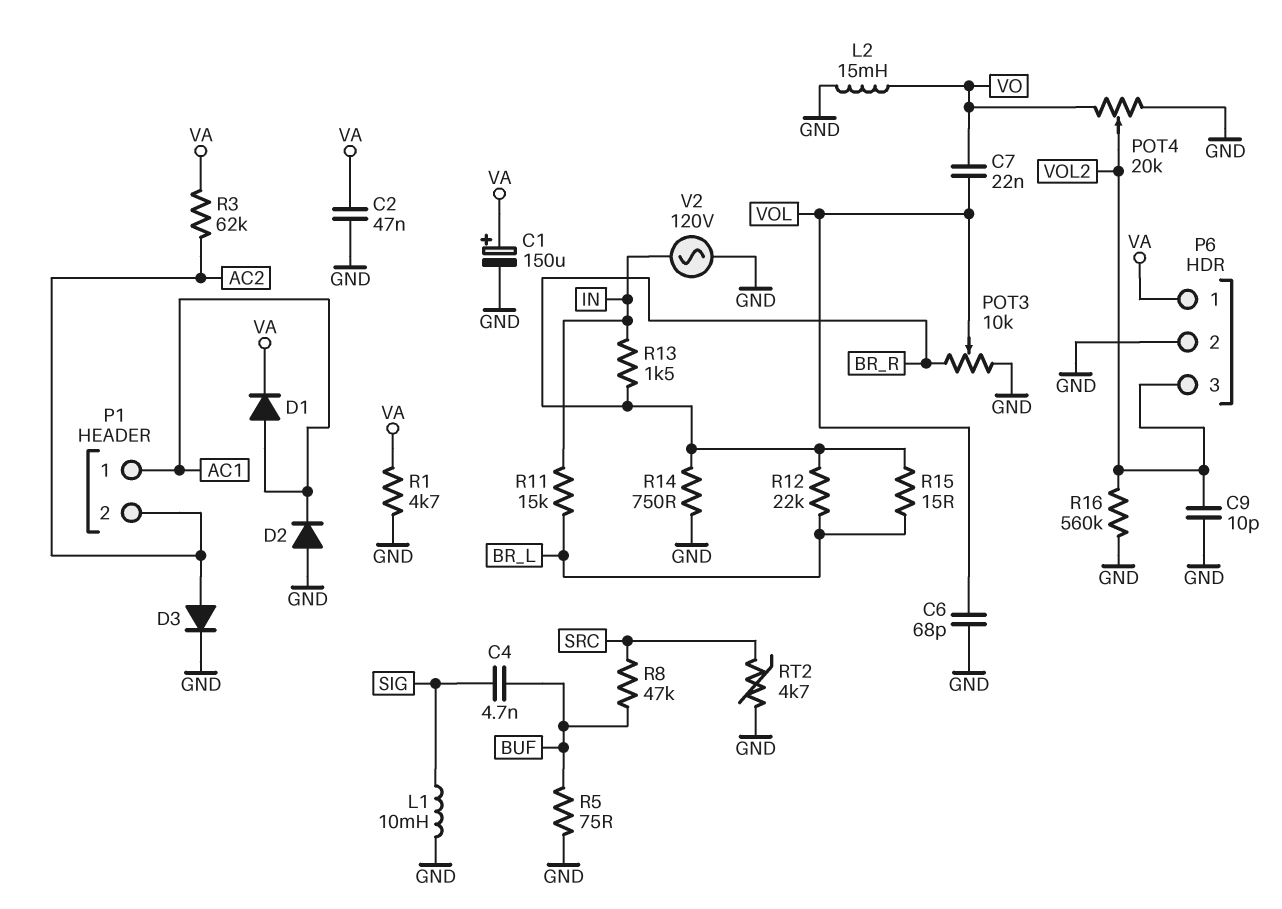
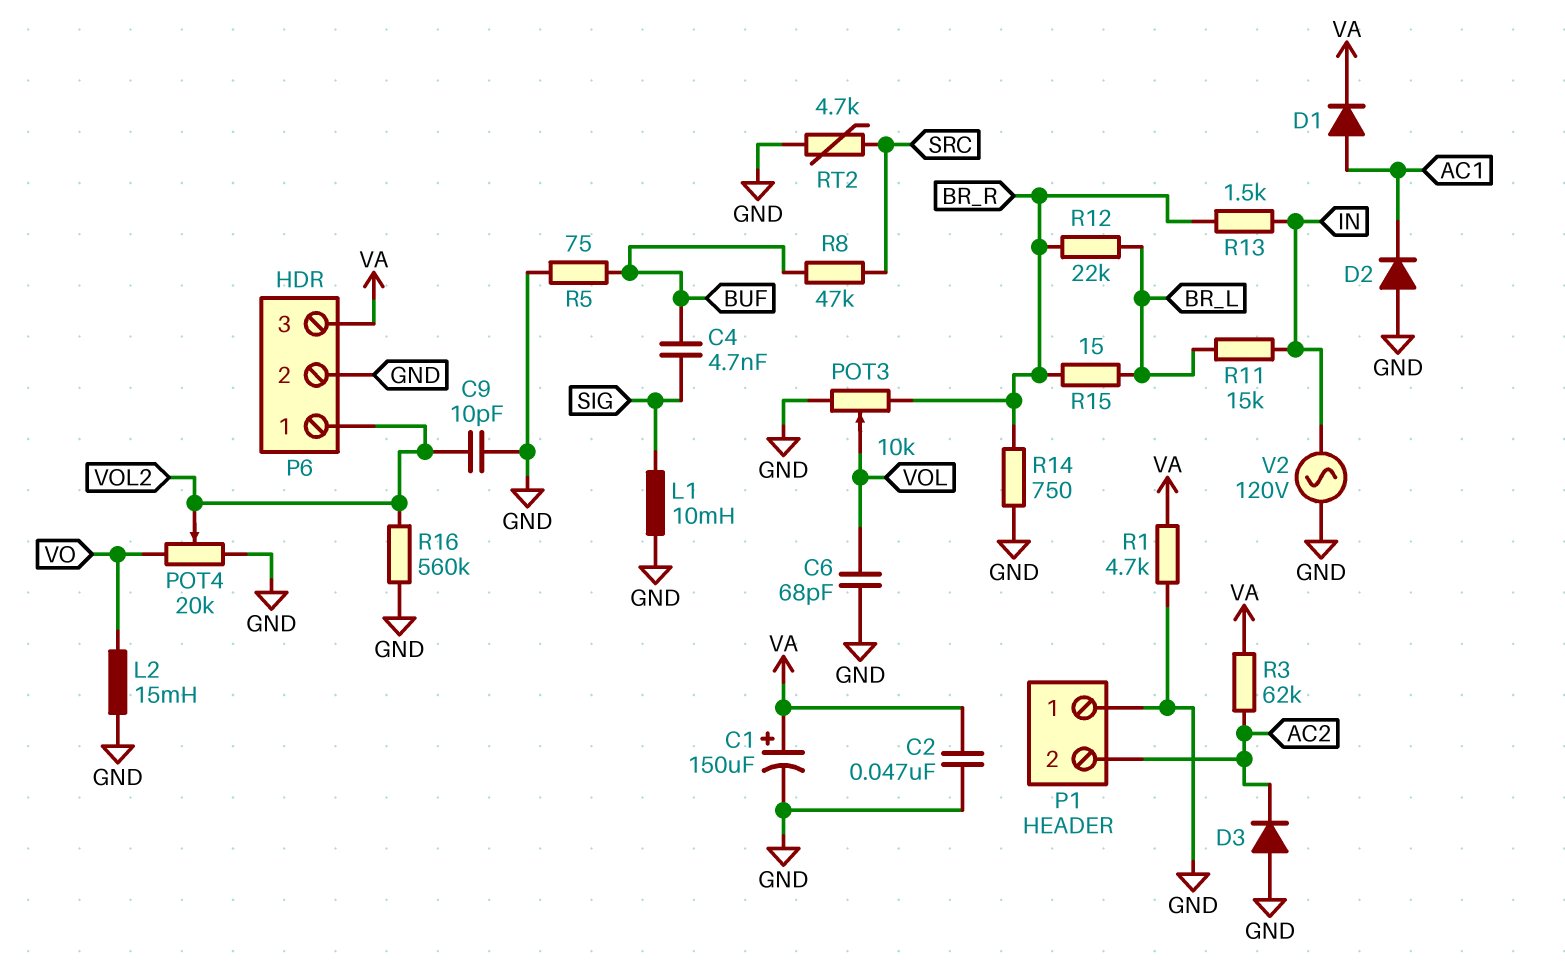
C7: 22nF (VO, VOL) -> none
D3: diode (A AC2, K GND) -> diode (A GND, K AC2)
P1 pin 1: AC1 -> GND
P6 pin 1: VA -> VOL2
P6 pin 3: VOL2 -> VA

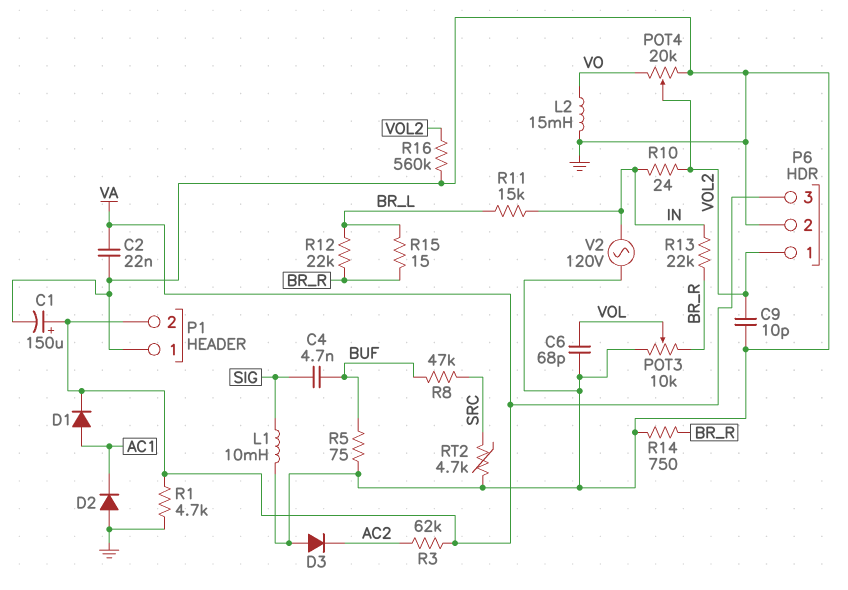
C2: 47nF (GND, VA) -> 22nF (GND, VA)
P1 pin 2: AC2 -> VA
R10: none -> 24 (IN, VOL2)
R13: 1.5k (BR_R, IN) -> 22k (BR_R, IN)

